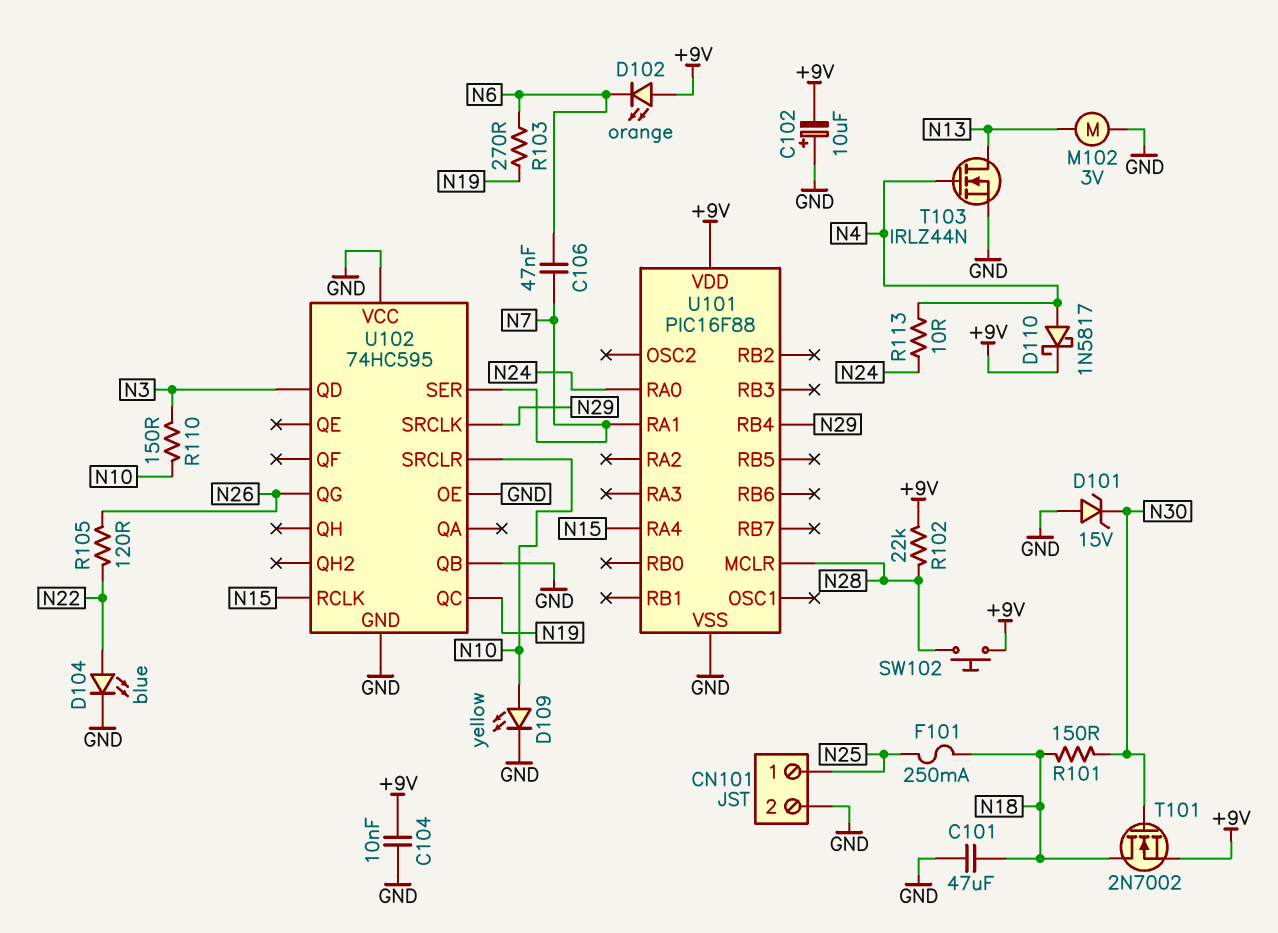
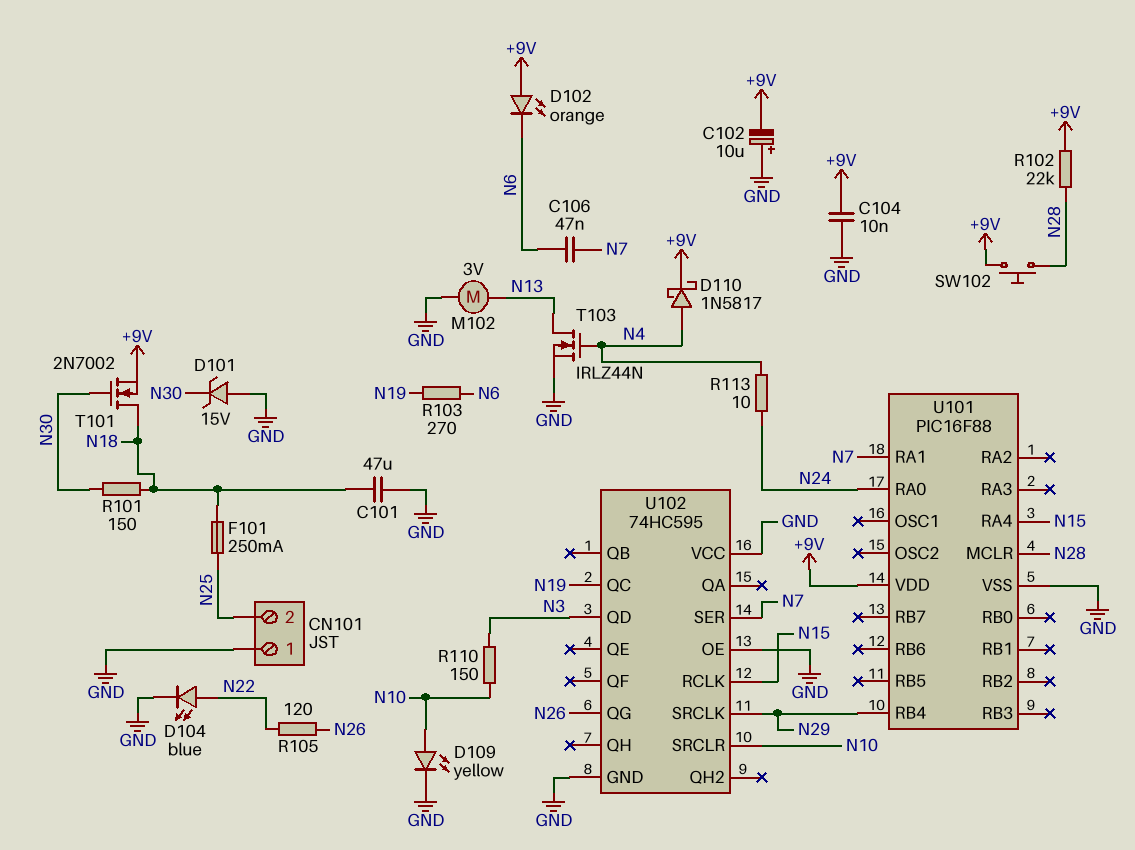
CN101 pin 1: N25 -> GND
CN101 pin 2: GND -> N25
U102 pin QB: GND -> none

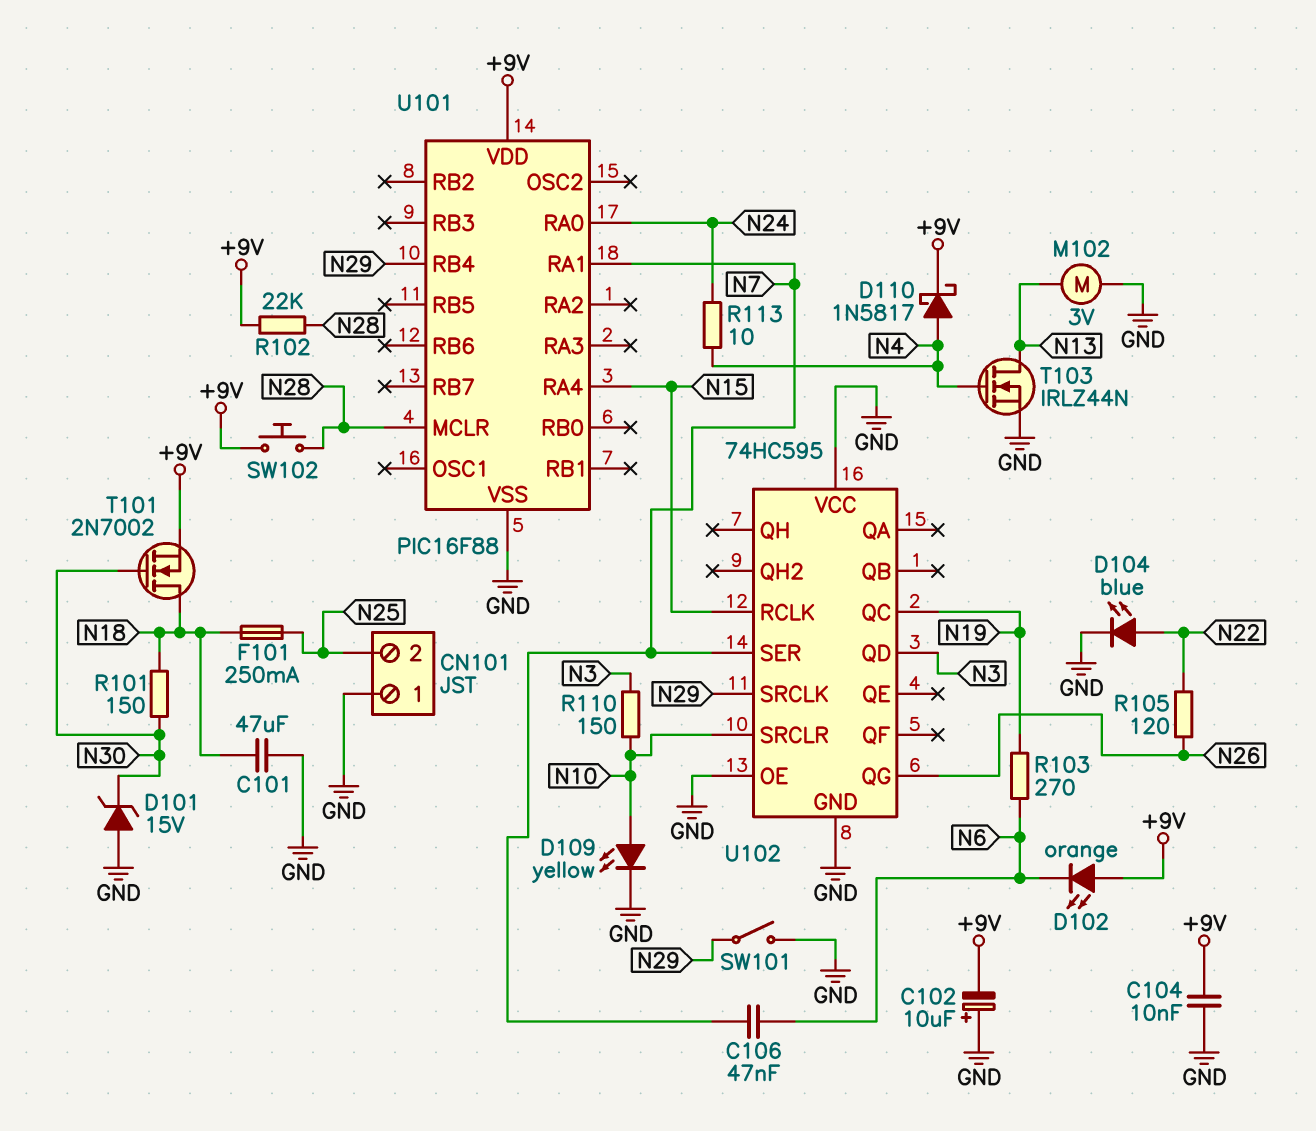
SW101: none -> switch (GND, N29)

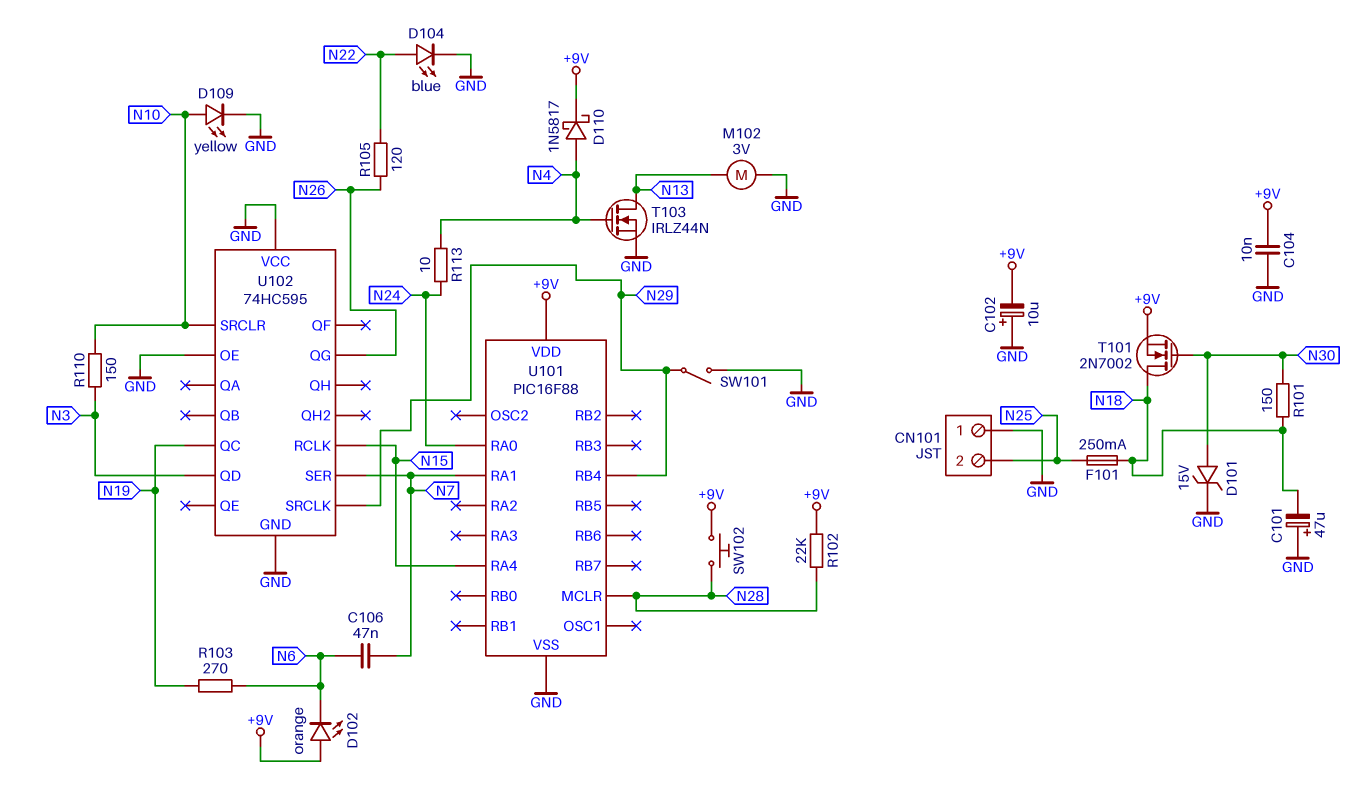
C101: 47uF (GND, N18) -> 47uF (plus GND, minus N18)
D101: zener 15V (A GND, K N30) -> zener 15V (A N30, K GND)

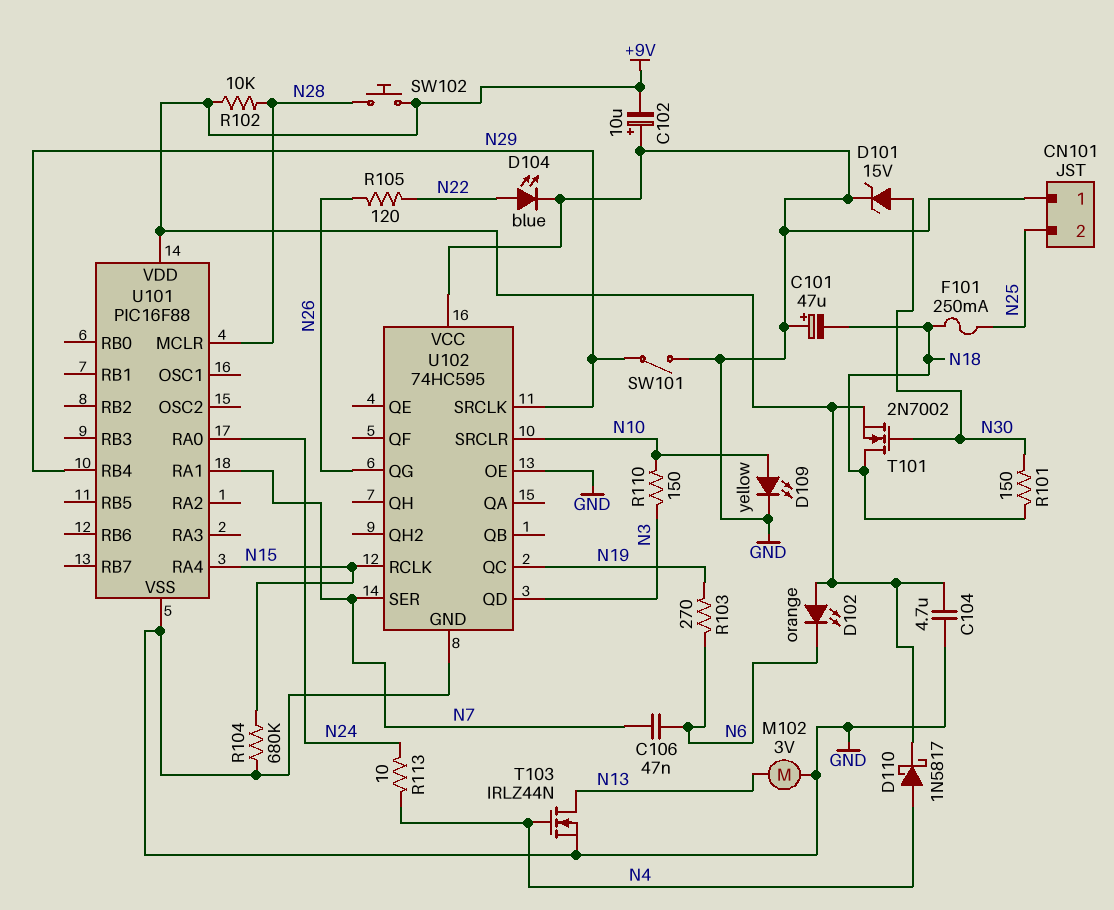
C104: 10nF (+9V, GND) -> 4.7uF (+9V, GND)
R102: 22k (+9V, N28) -> 10k (+9V, N28)
R104: none -> 680k (GND, N15)

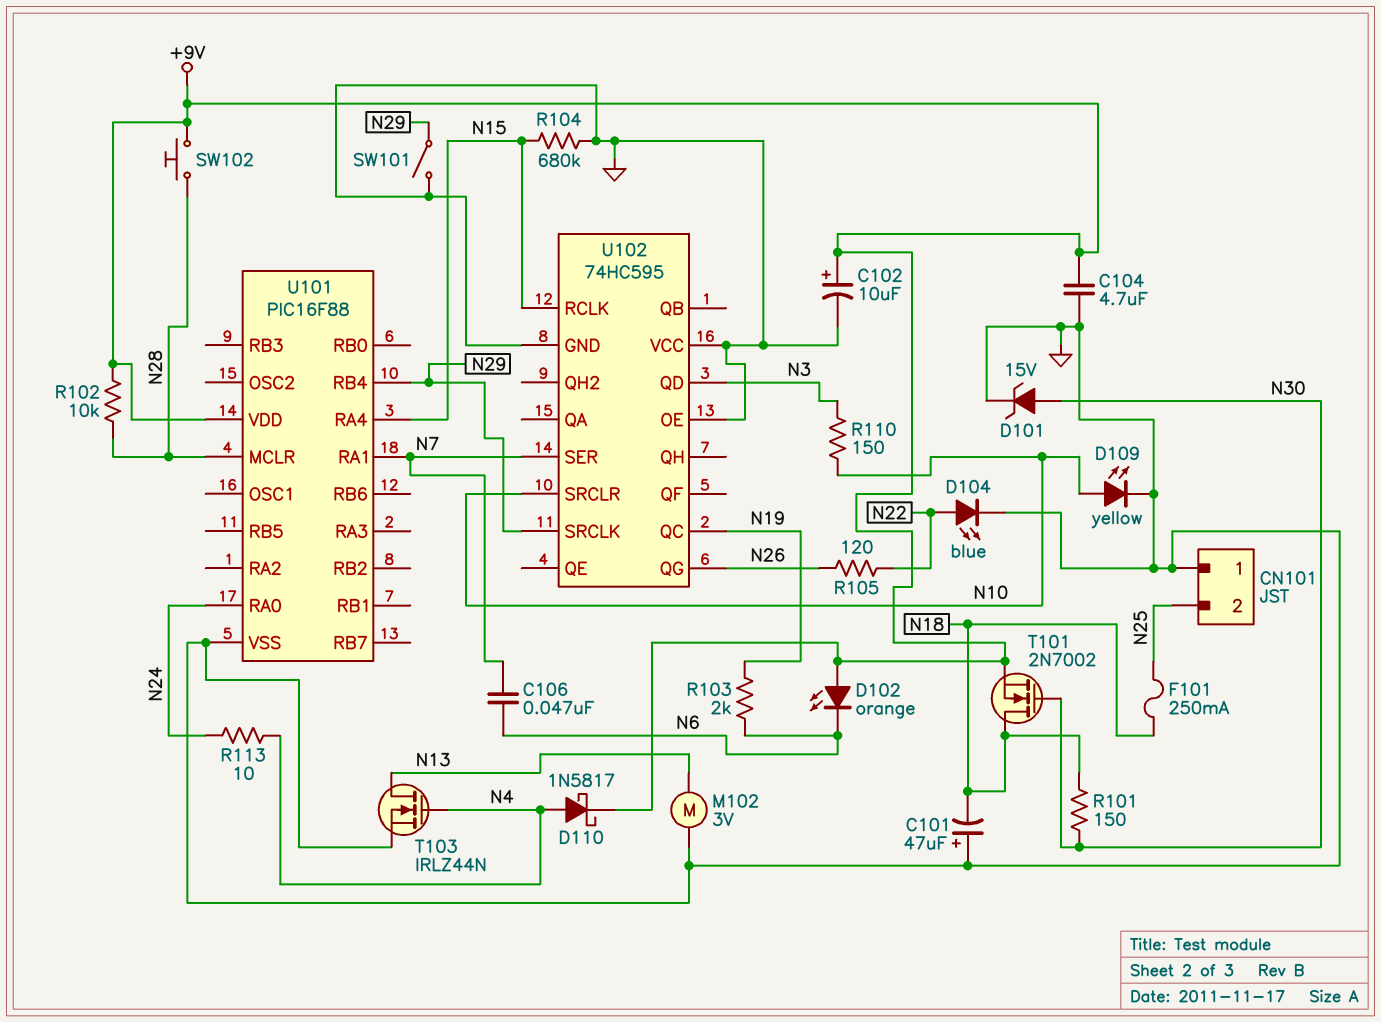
C102: 10uF (plus GND, minus +9V) -> 10uF (plus +9V, minus GND)
R103: 270 (N6, N19) -> 2k (N6, N19)

